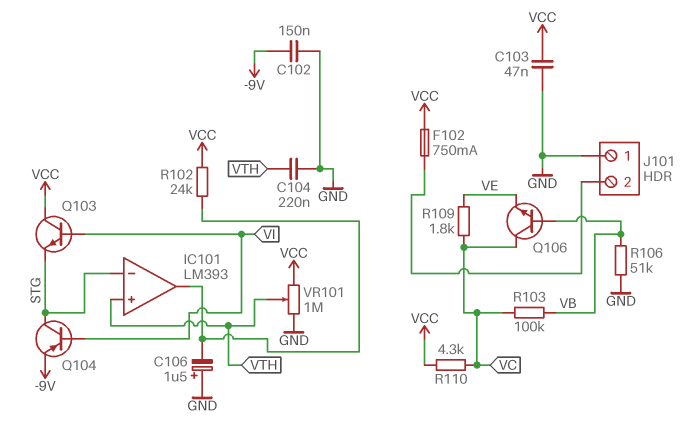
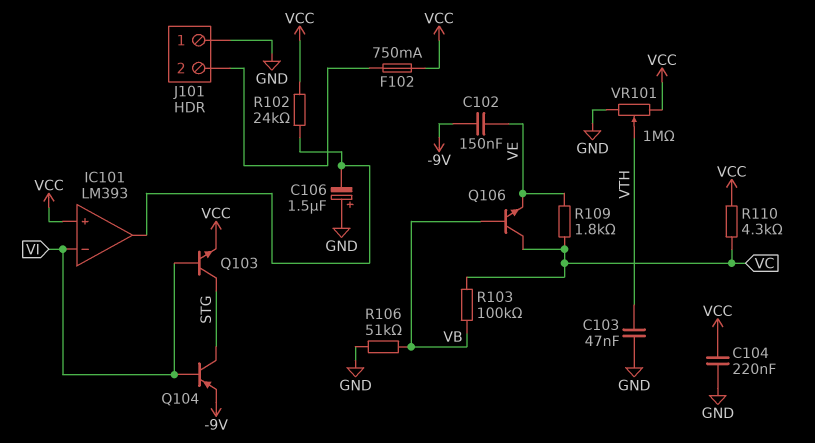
C102: 150nF (-9V, GND) -> 150nF (-9V, VE)
C103: 47nF (GND, VCC) -> 47nF (GND, VTH)
C104: 220nF (GND, VTH) -> 220nF (GND, VCC)
IC101 pin in+: VTH -> VCC
IC101 pin in-: STG -> VI
Q103: NPN (B VI, C VCC, E STG) -> NPN (B VI, C STG, E VCC)

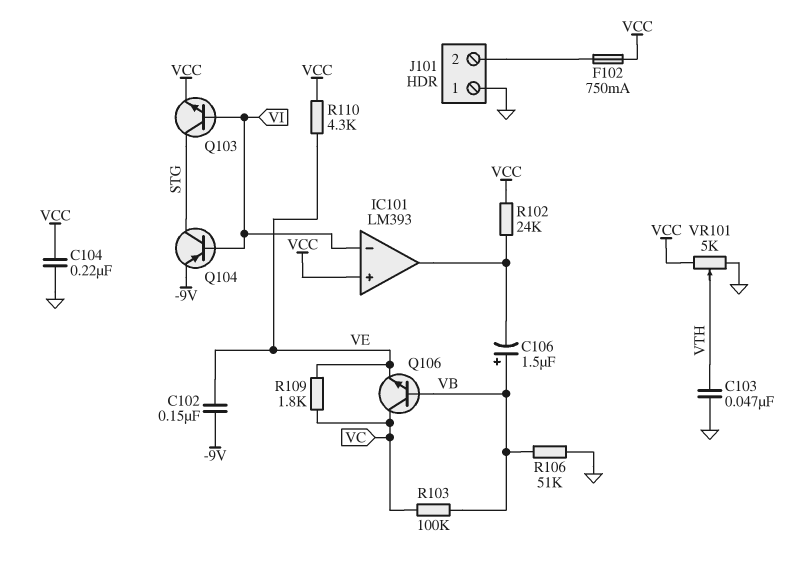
C106: 1.5uF (plus GND, minus IC101/out) -> 1.5uF (plus VB, minus IC101/out)
R110: 4.3k (VC, VCC) -> 4.3k (VCC, VE)
VR101: 1M (GND, VCC, wiper VTH) -> 5k (GND, VCC, wiper VTH)

